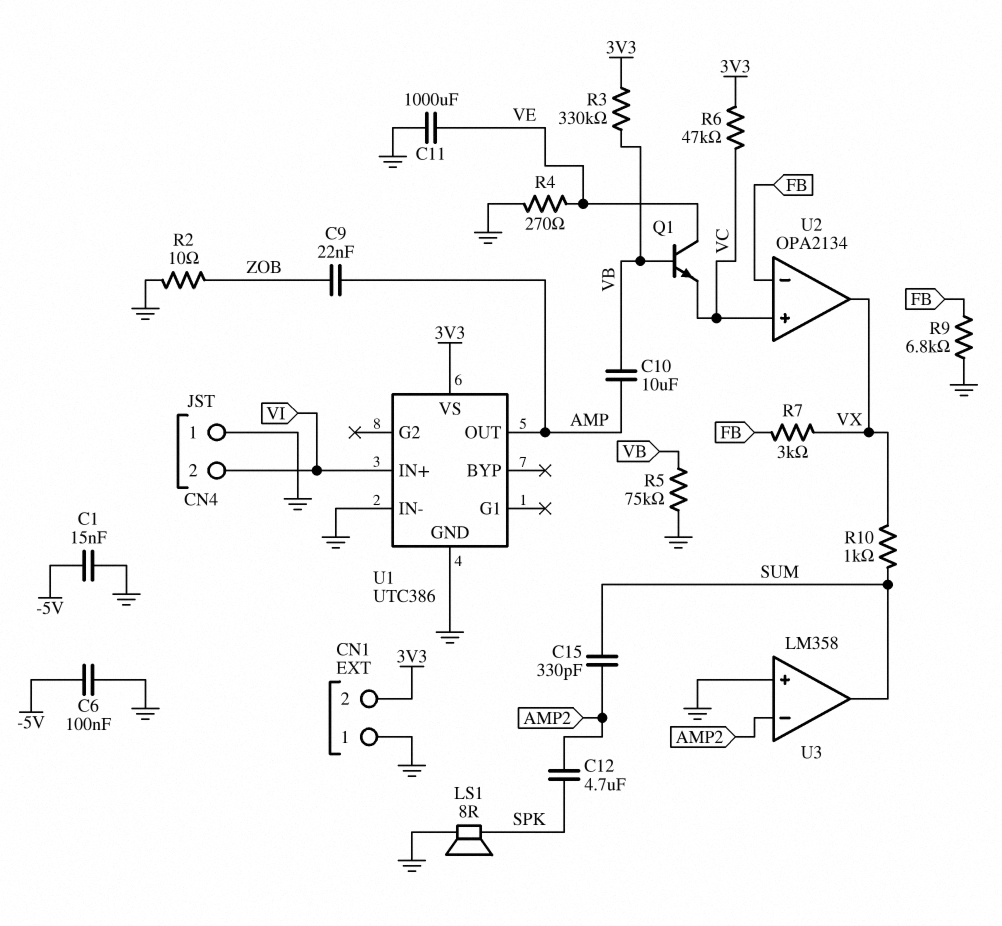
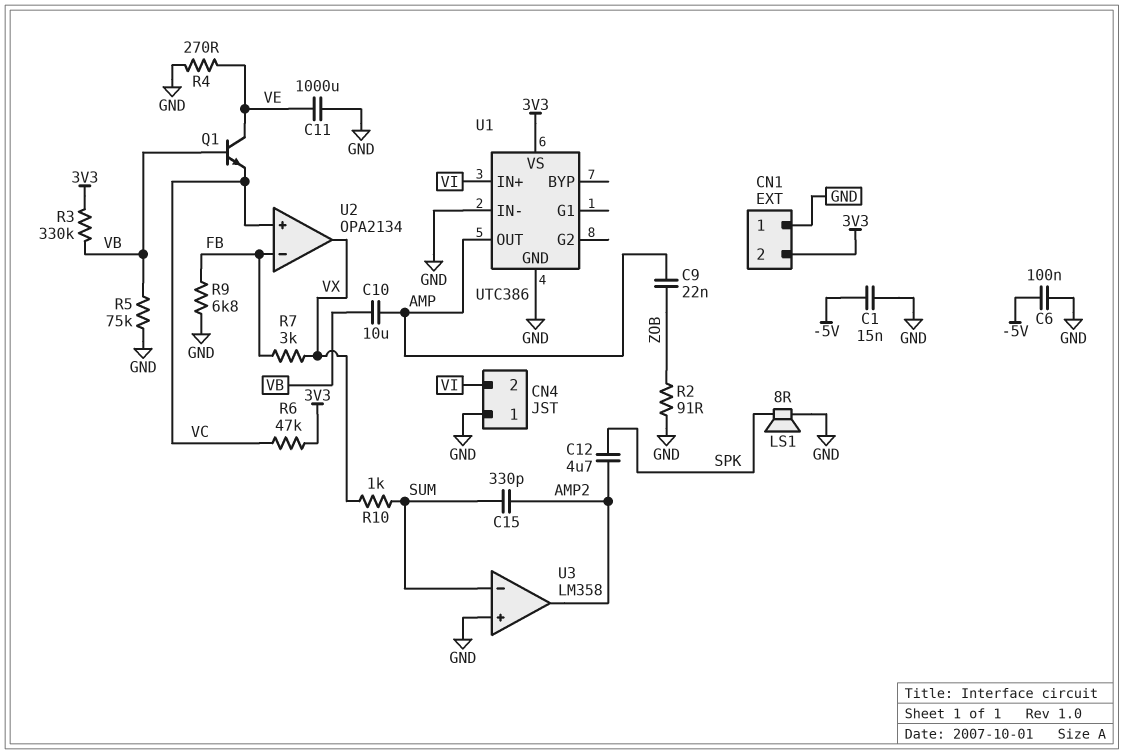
R2: 10 (GND, ZOB) -> 91 (GND, ZOB)
U3 pin in-: AMP2 -> SUM
U3 pin out: SUM -> AMP2

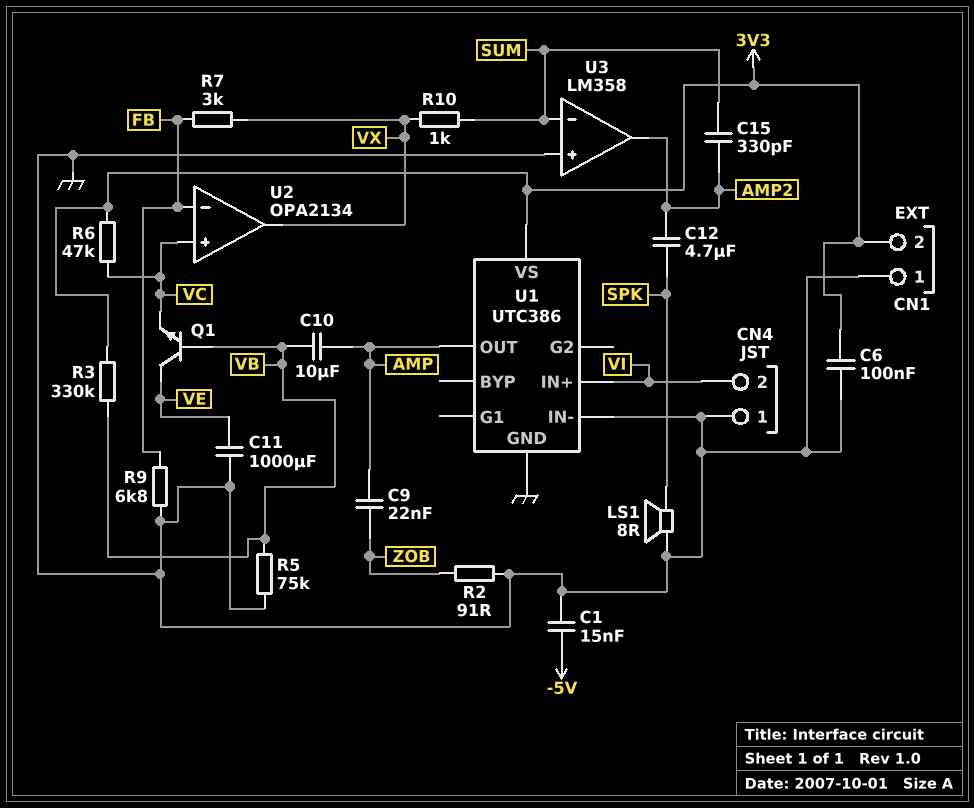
C6: 100nF (-5V, GND) -> 100nF (3V3, GND)
R4: 270 (GND, VE) -> none

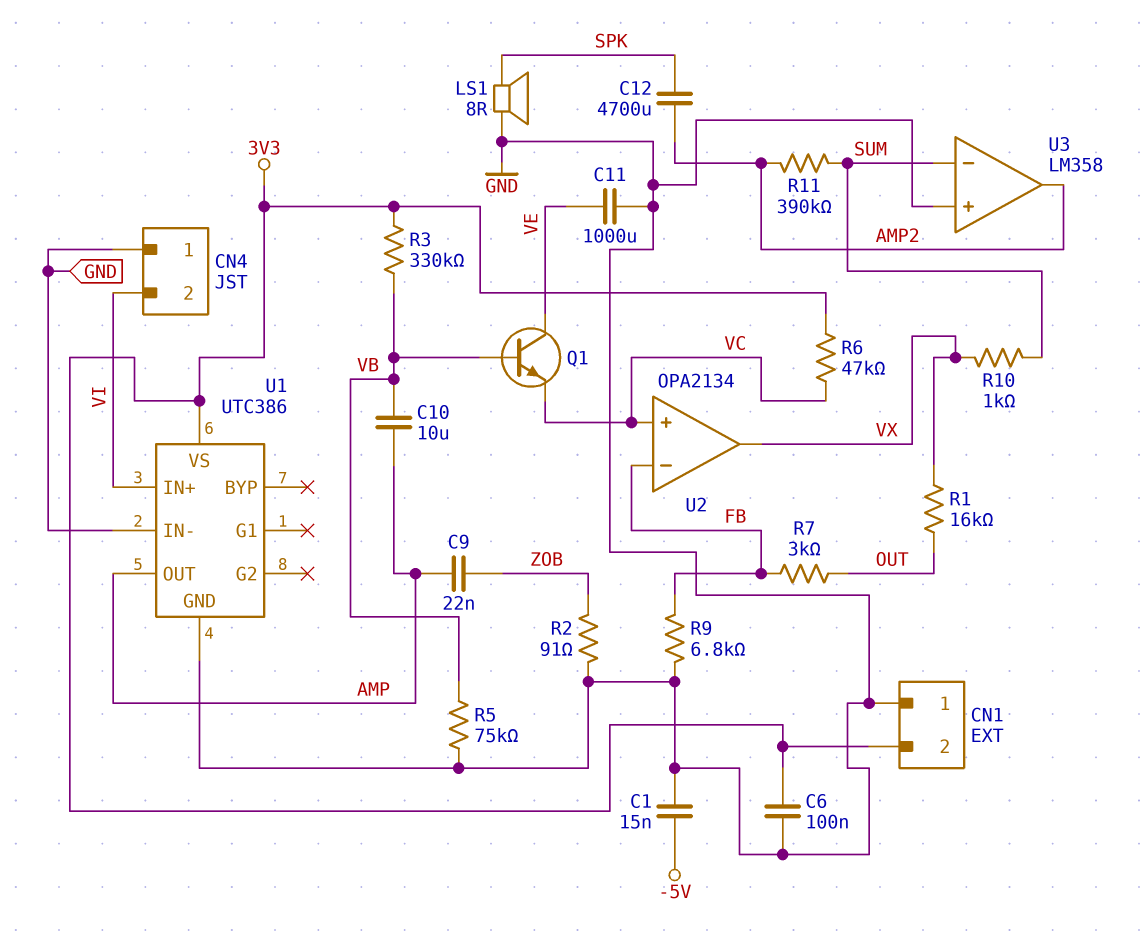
C12: 4.7uF (AMP2, SPK) -> 4700uF (AMP2, SPK)
C15: 330pF (AMP2, SUM) -> none
R1: none -> 16k (OUT, VX)
R7: 3k (FB, VX) -> 3k (FB, OUT)
R11: none -> 390k (AMP2, SUM)

